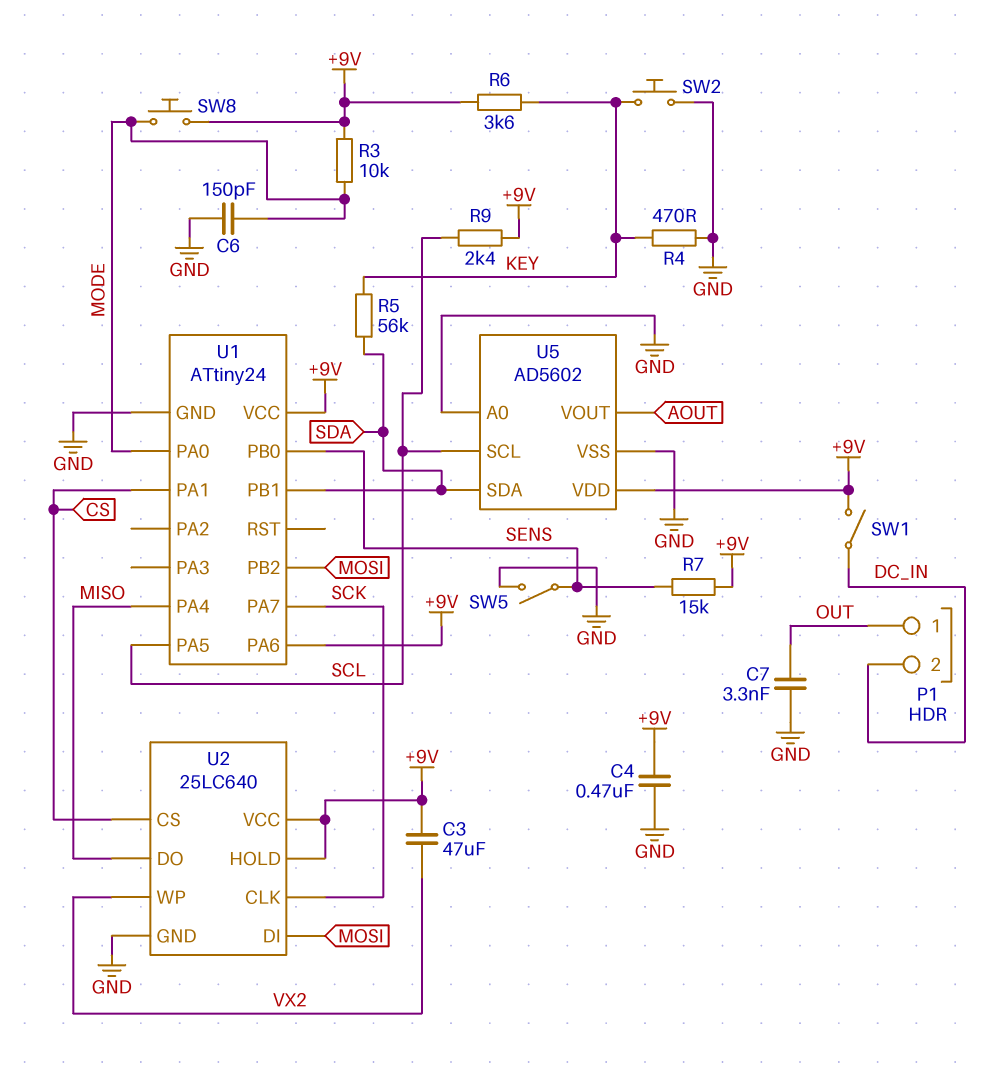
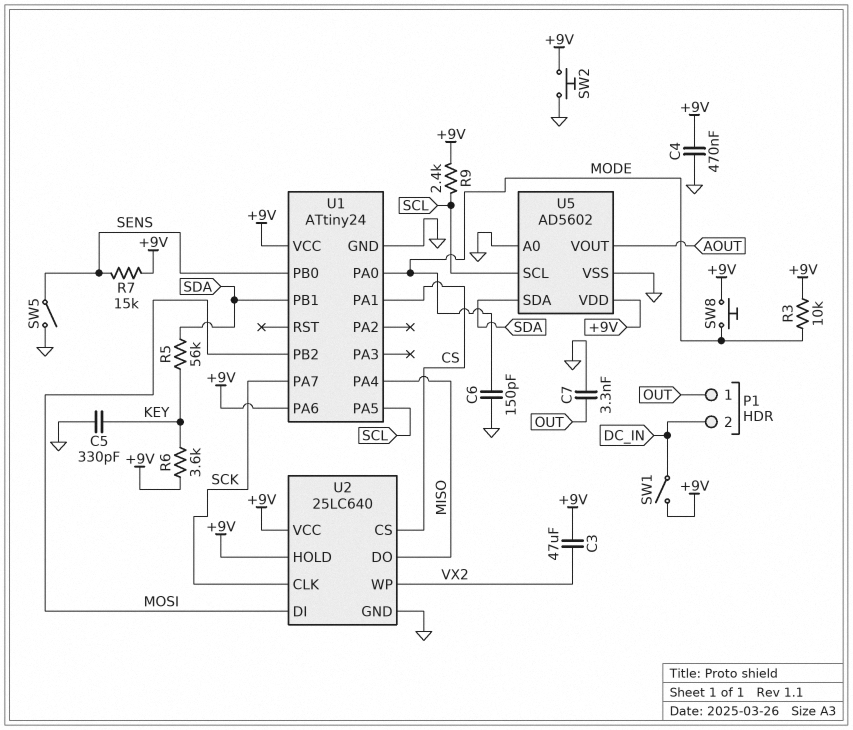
C5: none -> 330pF (GND, KEY)
R4: 470 (GND, KEY) -> none
SW2: button (GND, KEY) -> button (+9V, GND)

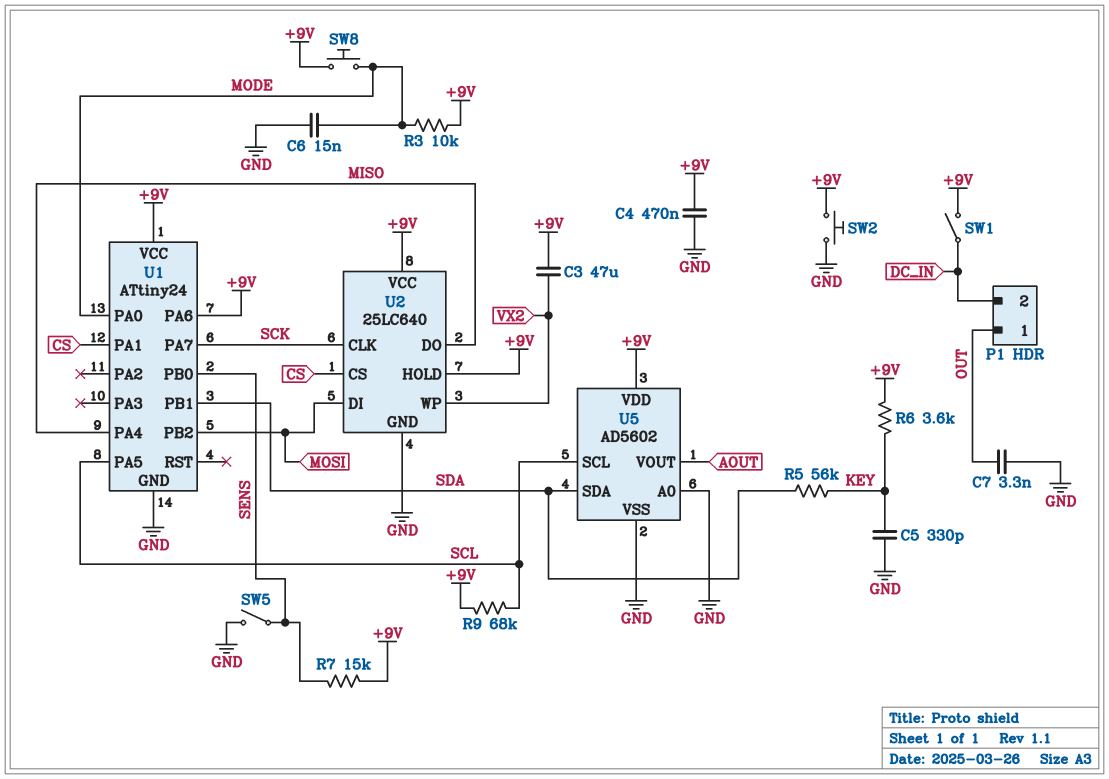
C6: 150pF (GND, MODE) -> 15nF (GND, MODE)
R9: 2.4k (+9V, SCL) -> 68k (+9V, SCL)

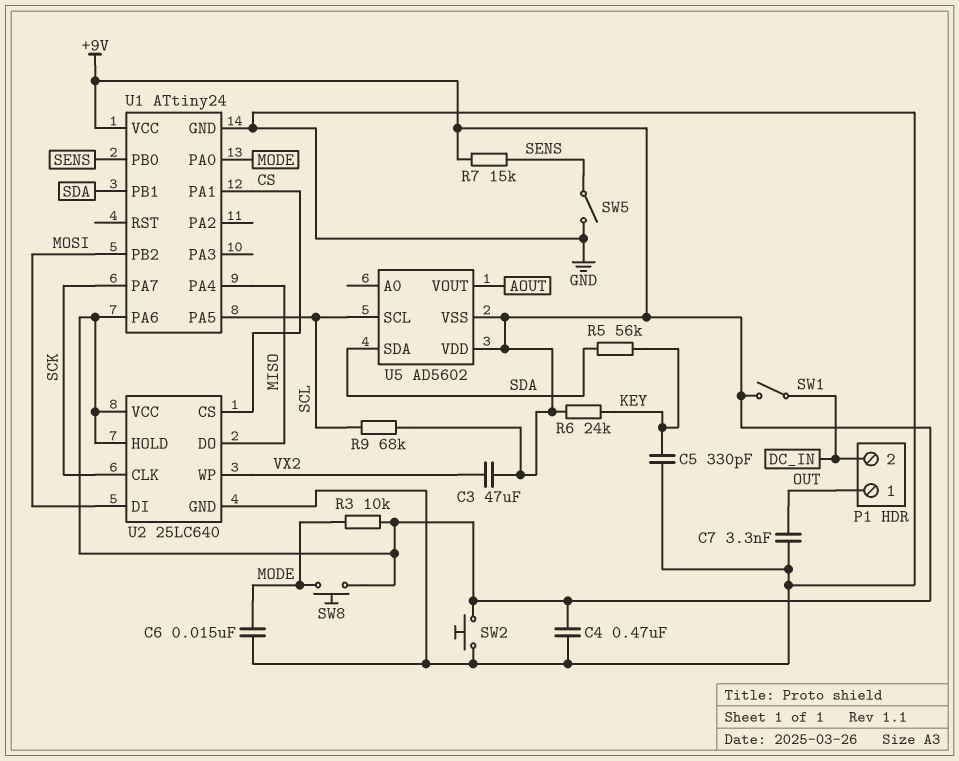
R6: 3.6k (+9V, KEY) -> 24k (+9V, KEY)
U5 pin A0: GND -> none
U5 pin VSS: GND -> +9V

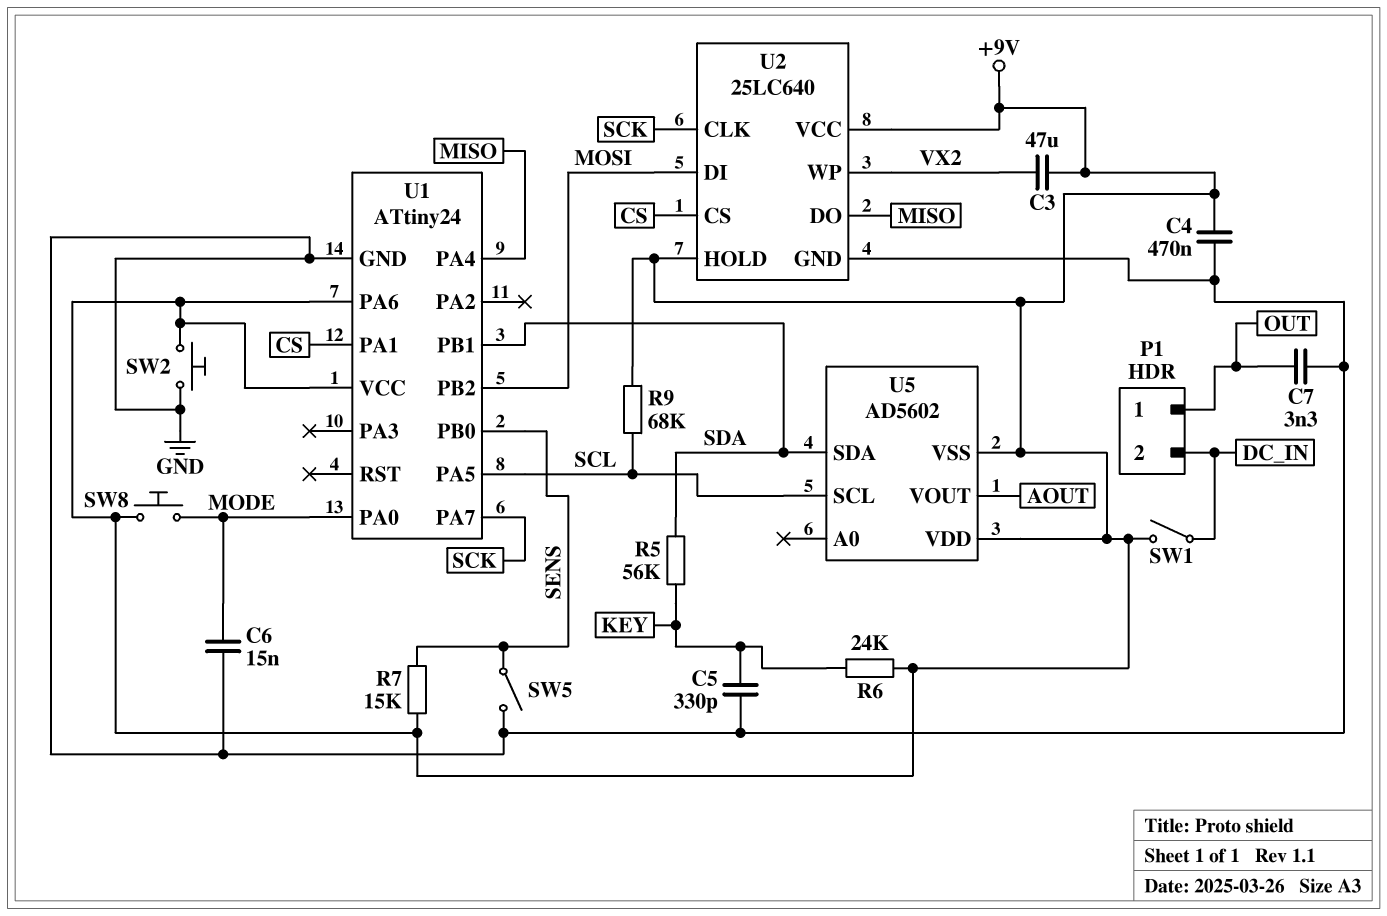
R3: 10k (+9V, MODE) -> none

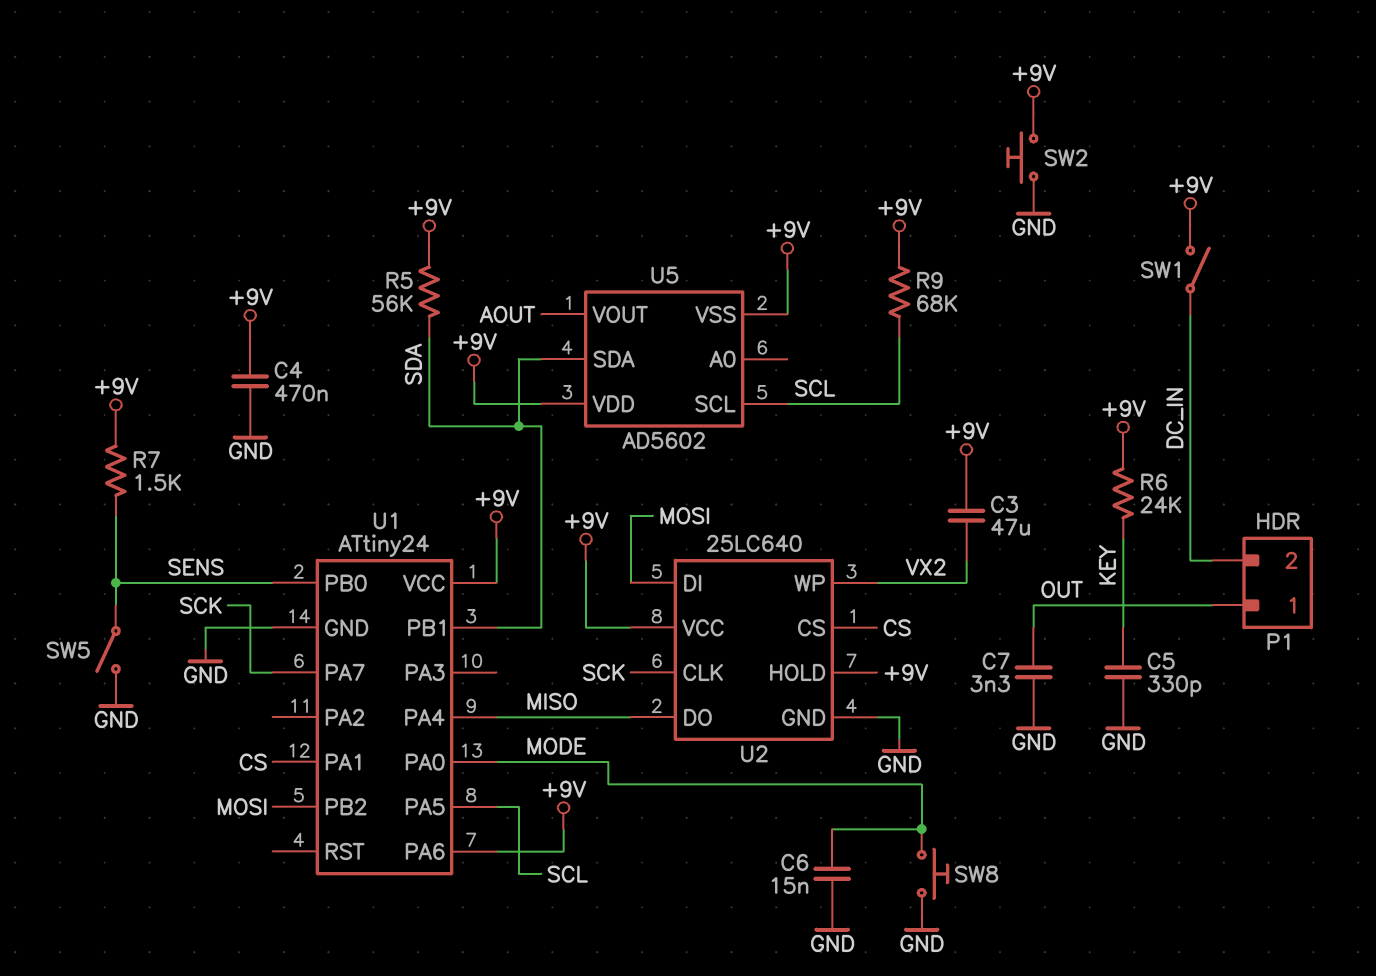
R5: 56k (KEY, SDA) -> 56k (+9V, SDA)
R7: 15k (+9V, SENS) -> 1.5k (+9V, SENS)
SW8: button (+9V, MODE) -> button (GND, MODE)

